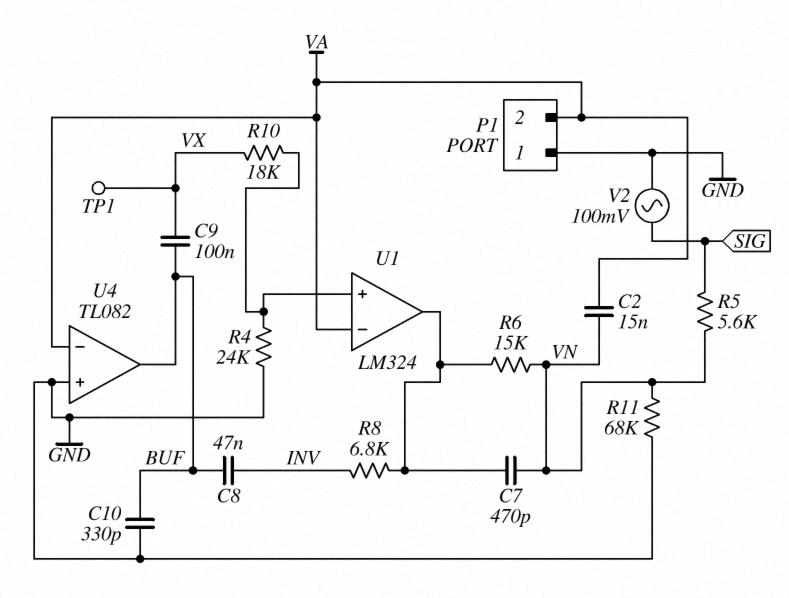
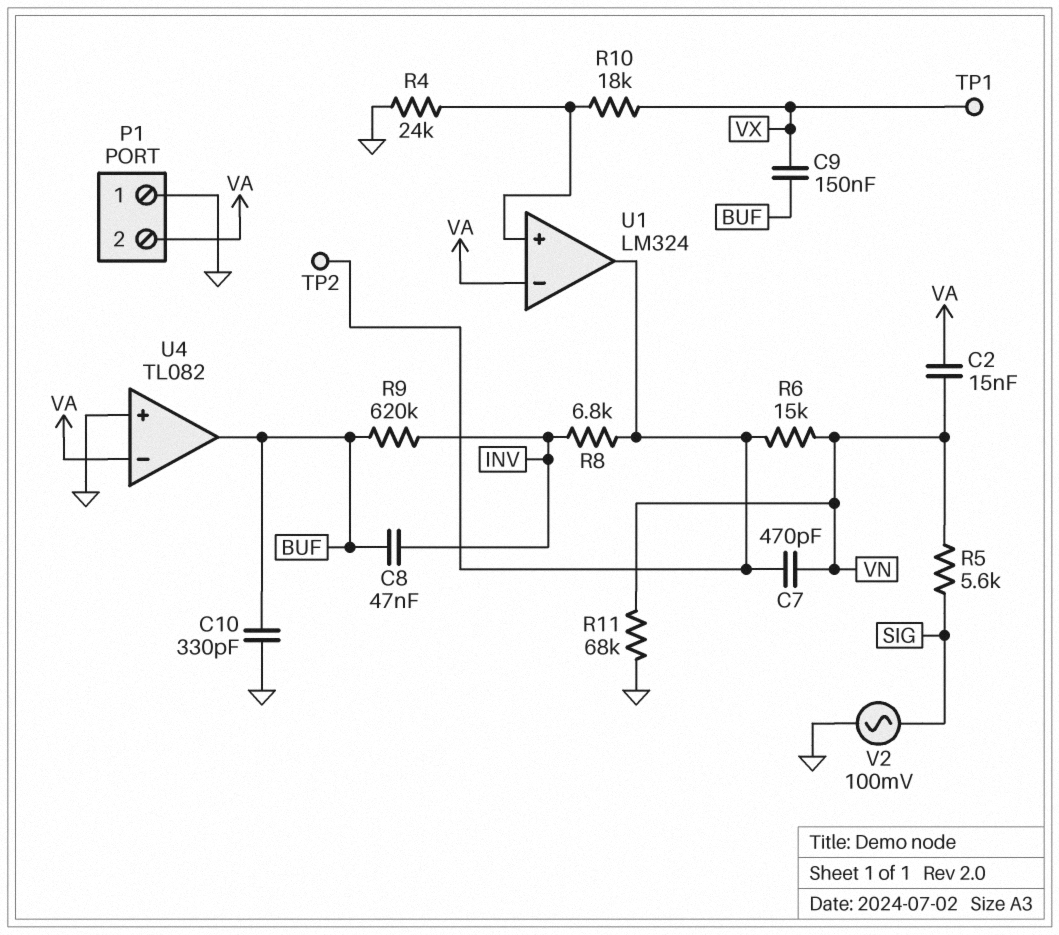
C9: 100nF (BUF, VX) -> 150nF (BUF, VX)
R9: none -> 620k (BUF, INV)
TP2: none -> test point (U1/out)

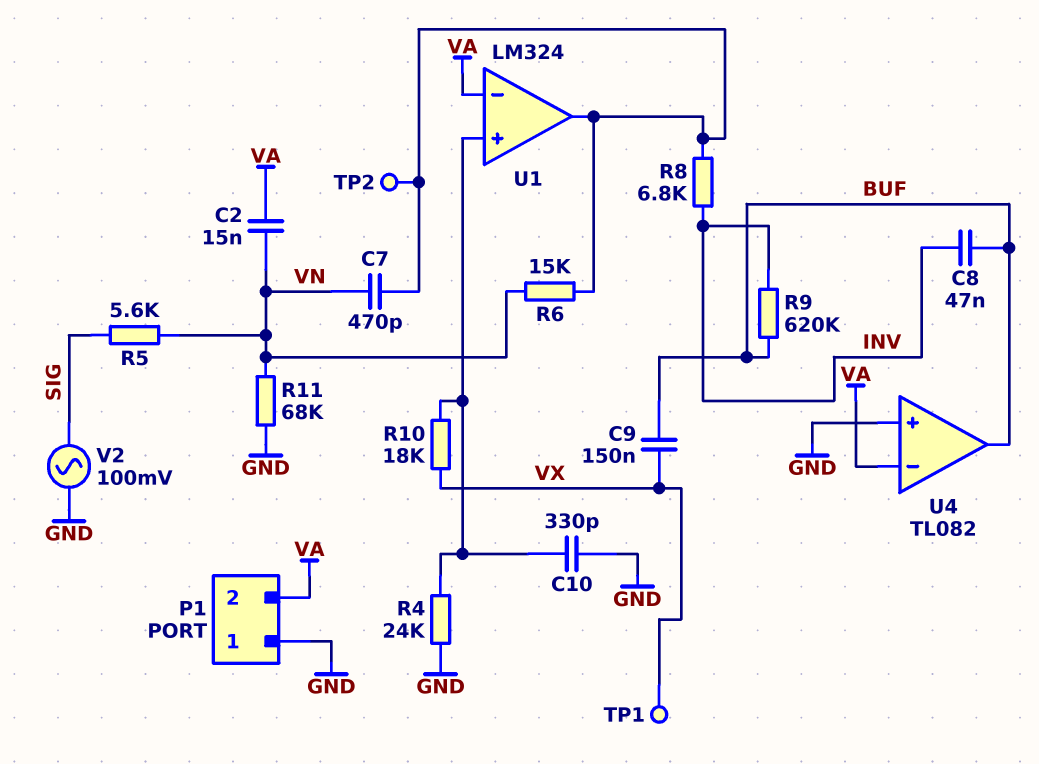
C10: 330pF (BUF, GND) -> 330pF (GND, U1/in+)

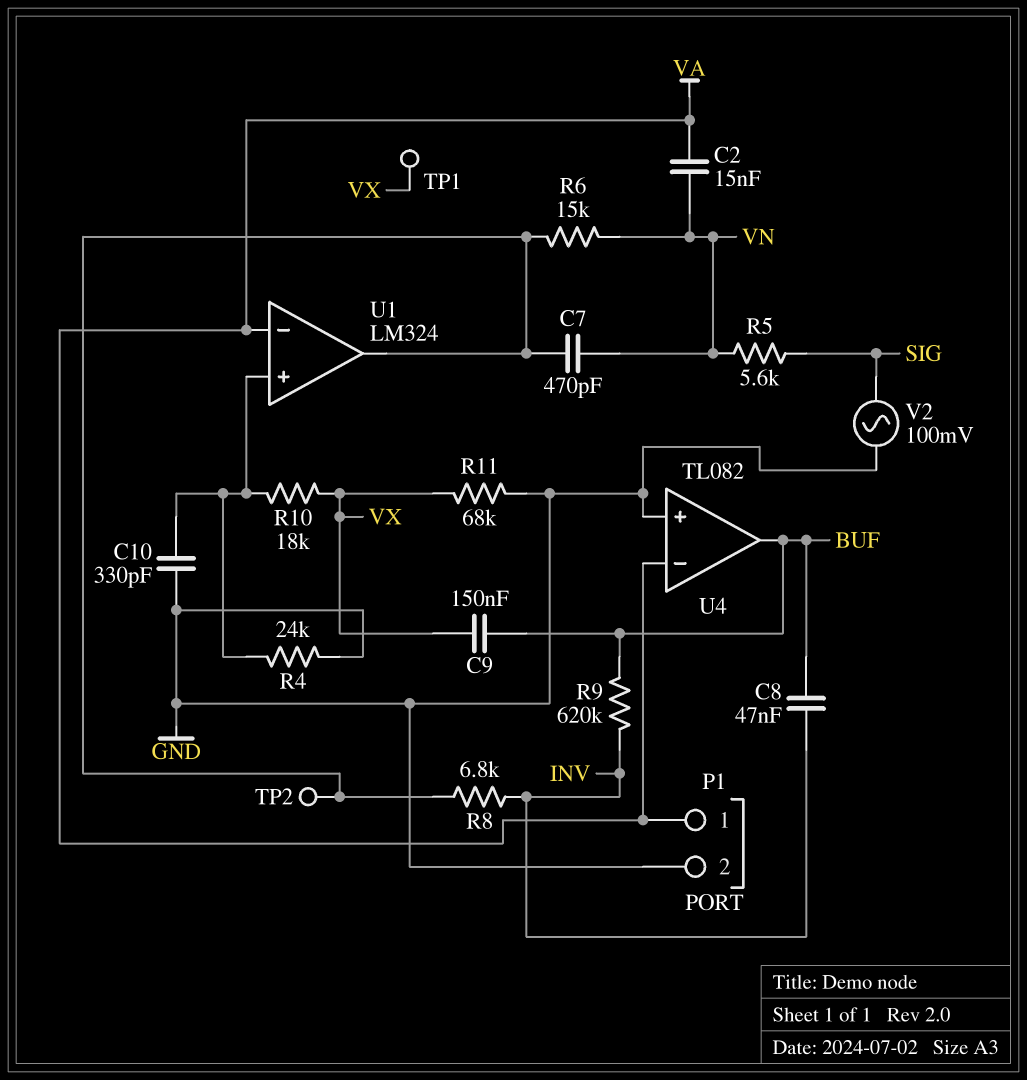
P1 pin 1: GND -> VA
P1 pin 2: VA -> GND
R11: 68k (GND, VN) -> 68k (GND, VX)

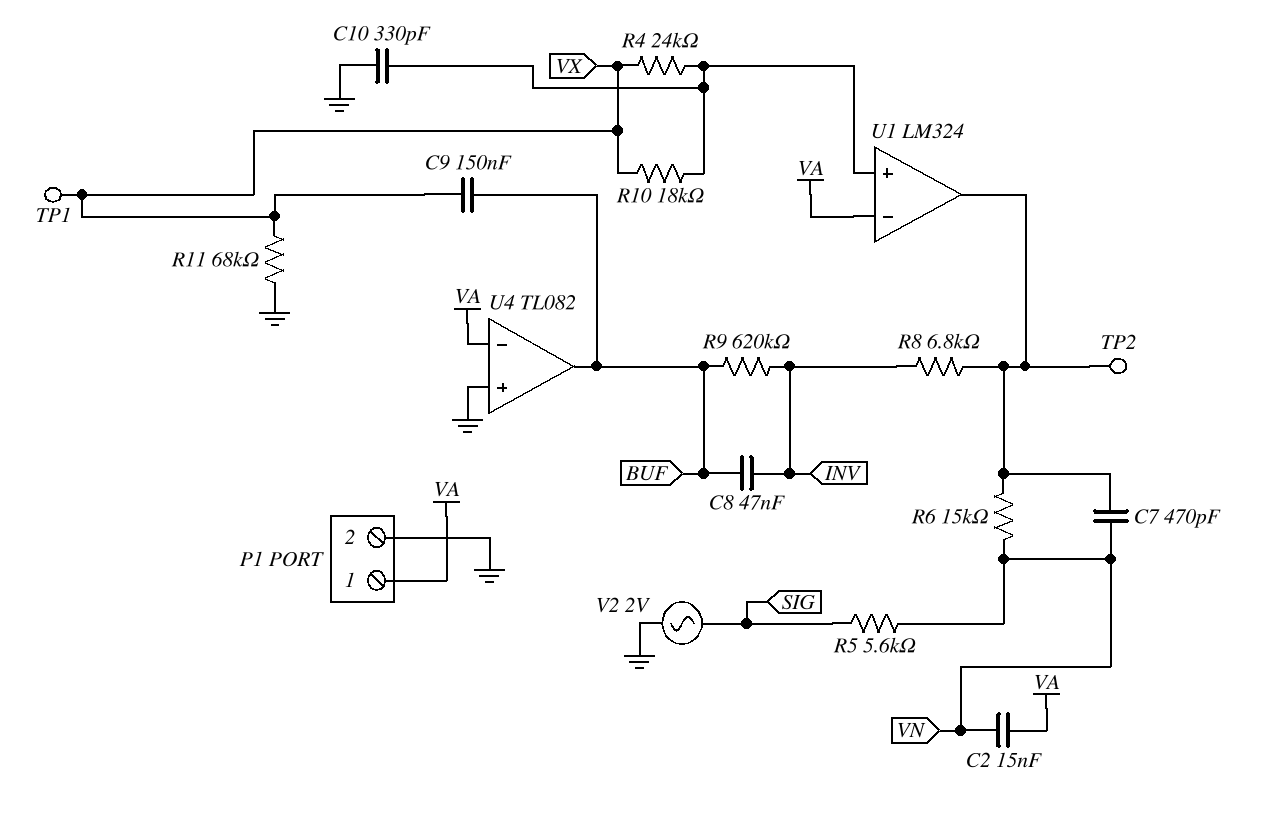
R4: 24k (GND, U1/in+) -> 24k (U1/in+, VX)
V2: AC 100mV (GND, SIG) -> AC 2V (GND, SIG)

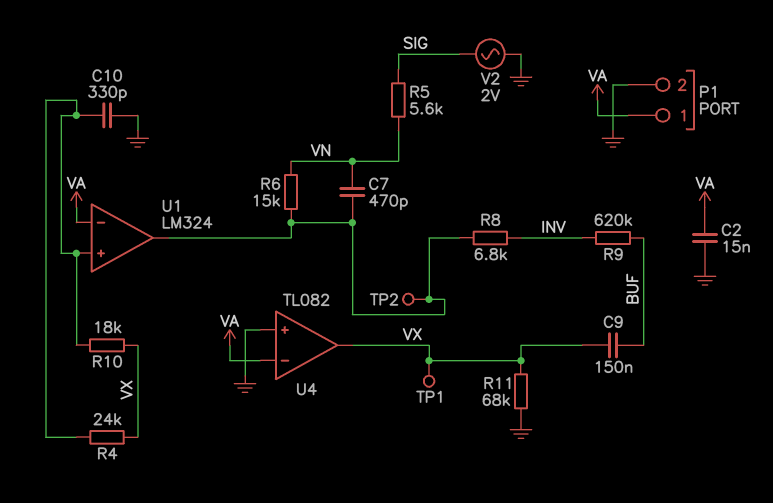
C2: 15nF (VA, VN) -> 15nF (GND, VA)
C8: 47nF (BUF, INV) -> none
U4 pin out: BUF -> VX

